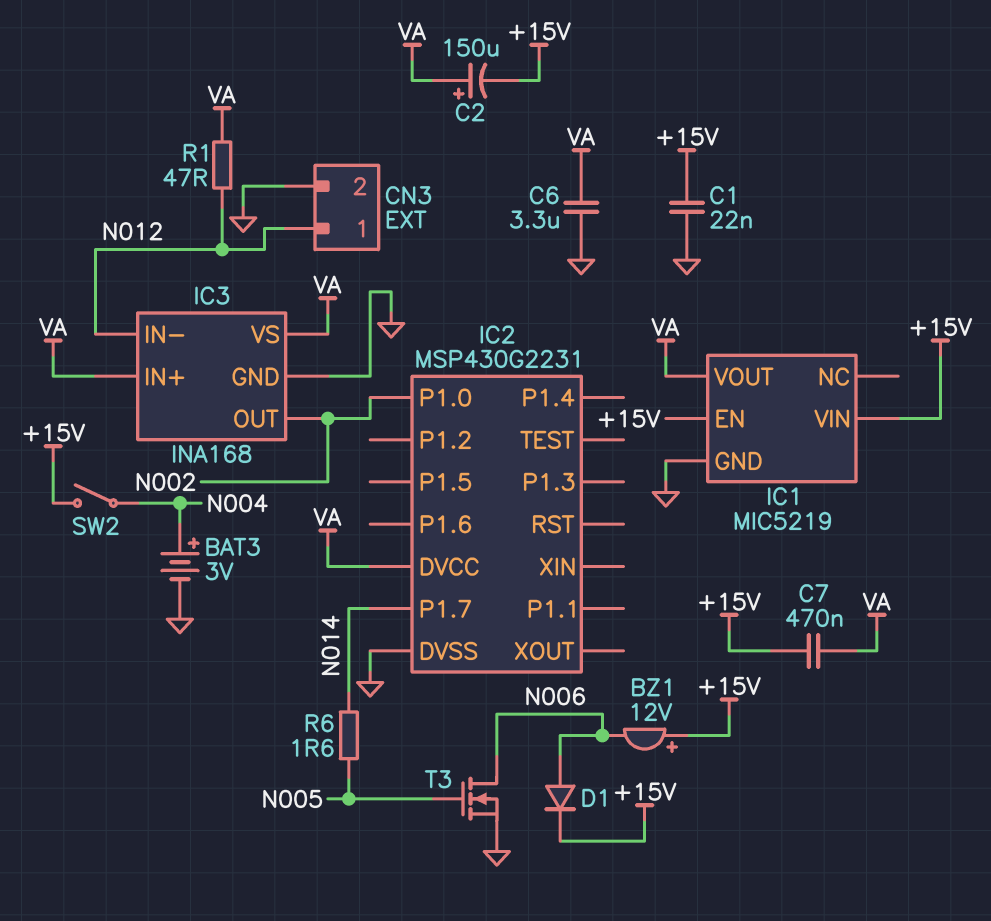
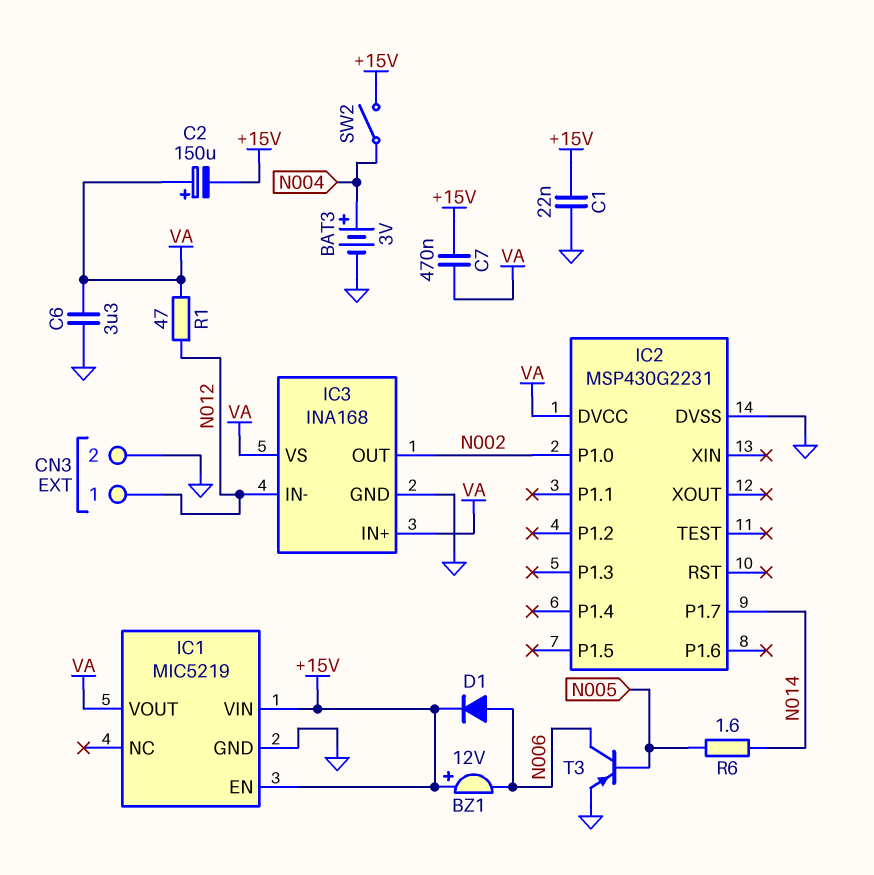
T3: NMOS (G N005, D N006, S GND) -> PNP (B N005, C N006, E GND)

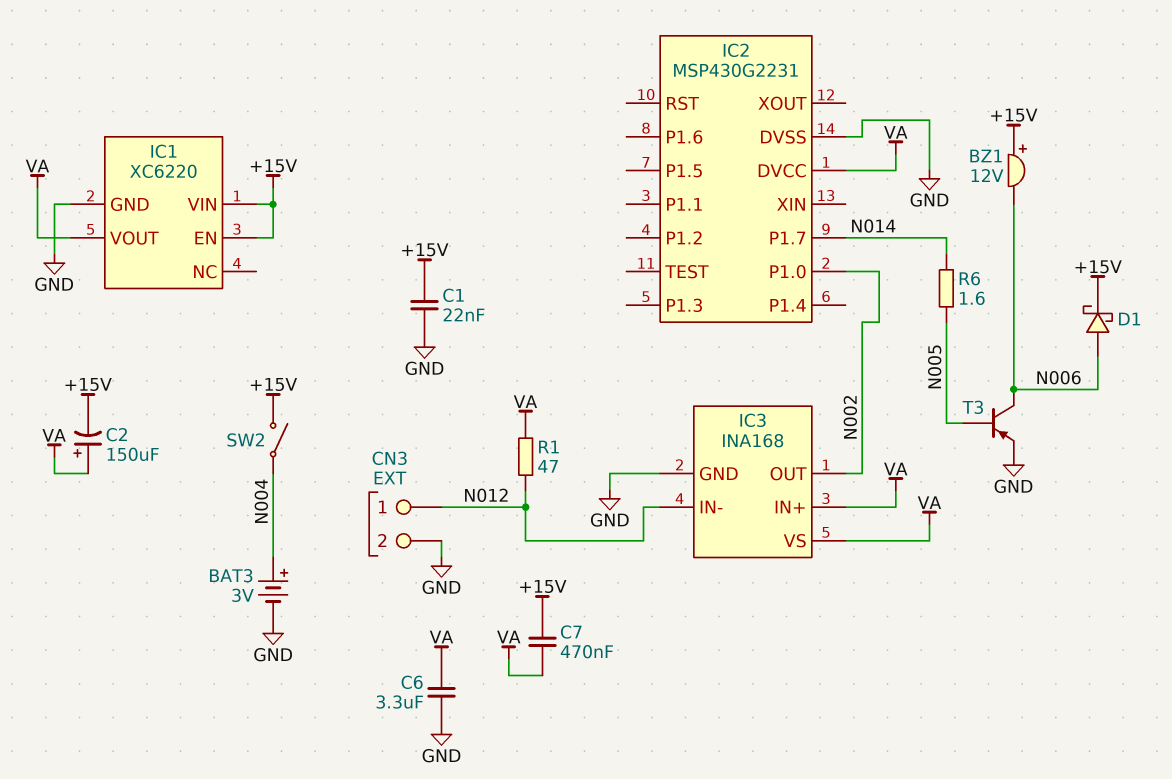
D1: diode (A N006, K +15V) -> schottky (A N006, K +15V)
IC1: MIC5219 -> XC6220

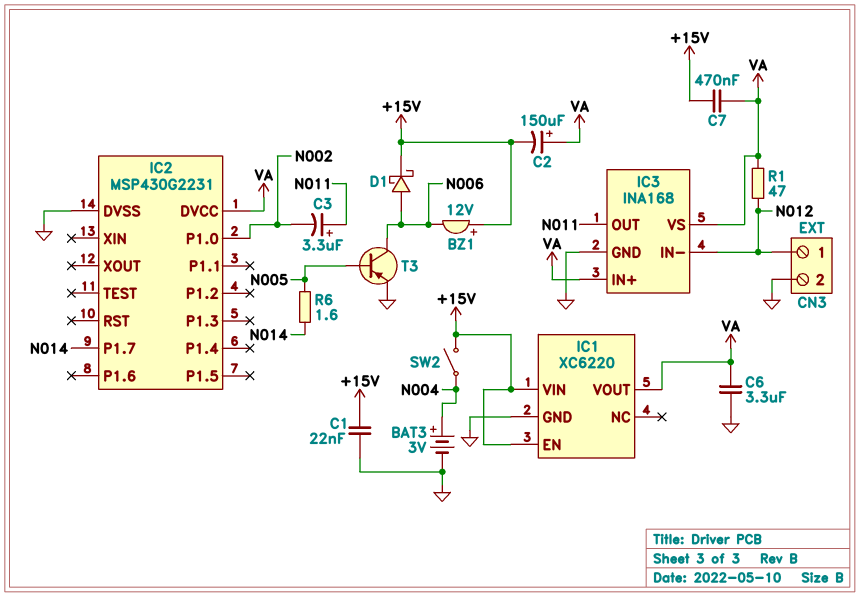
C3: none -> 3.3uF (plus N011, minus N002)
IC3 pin OUT: N002 -> N011

